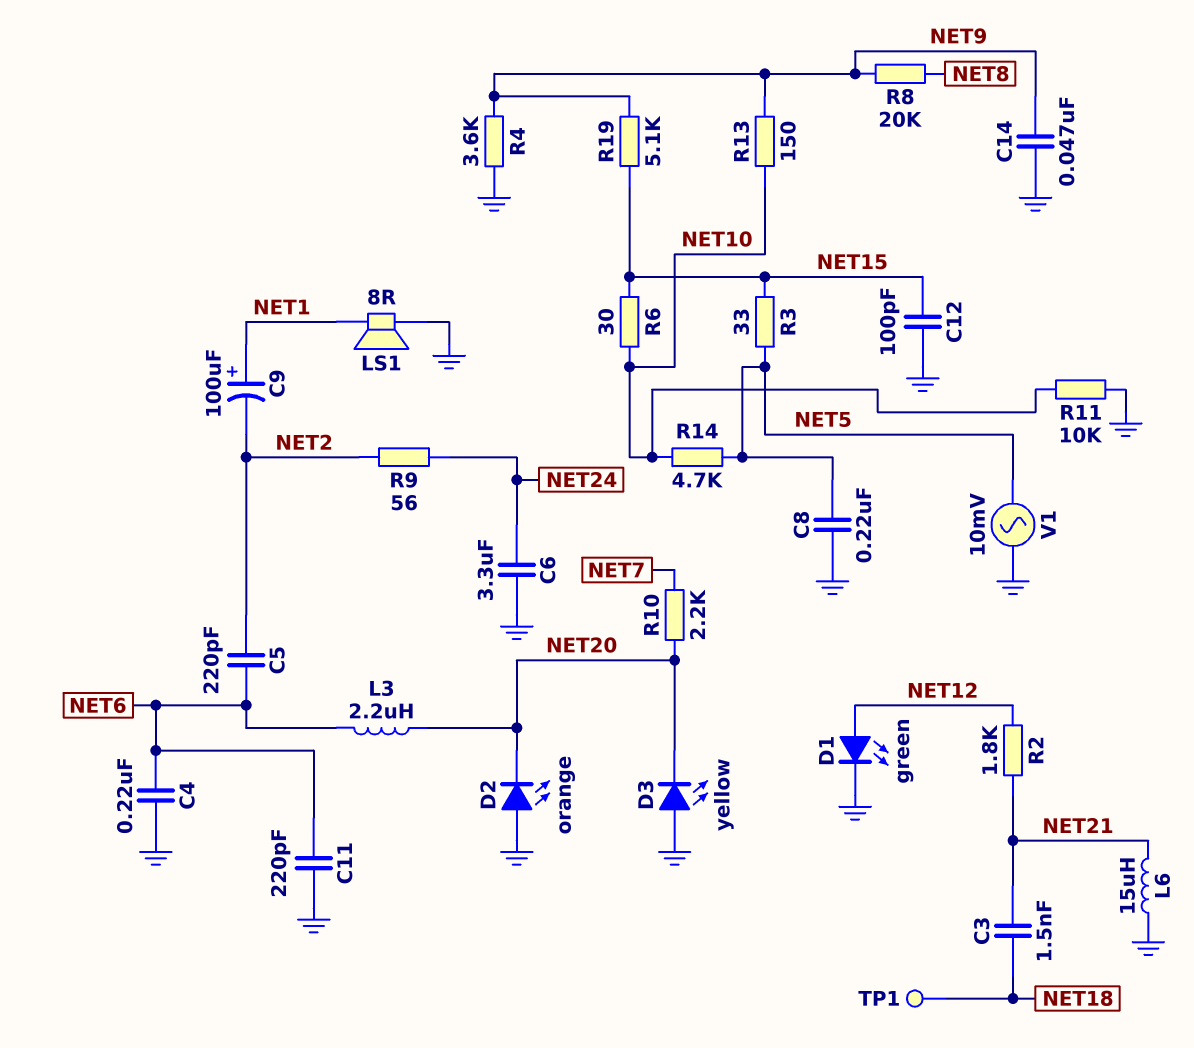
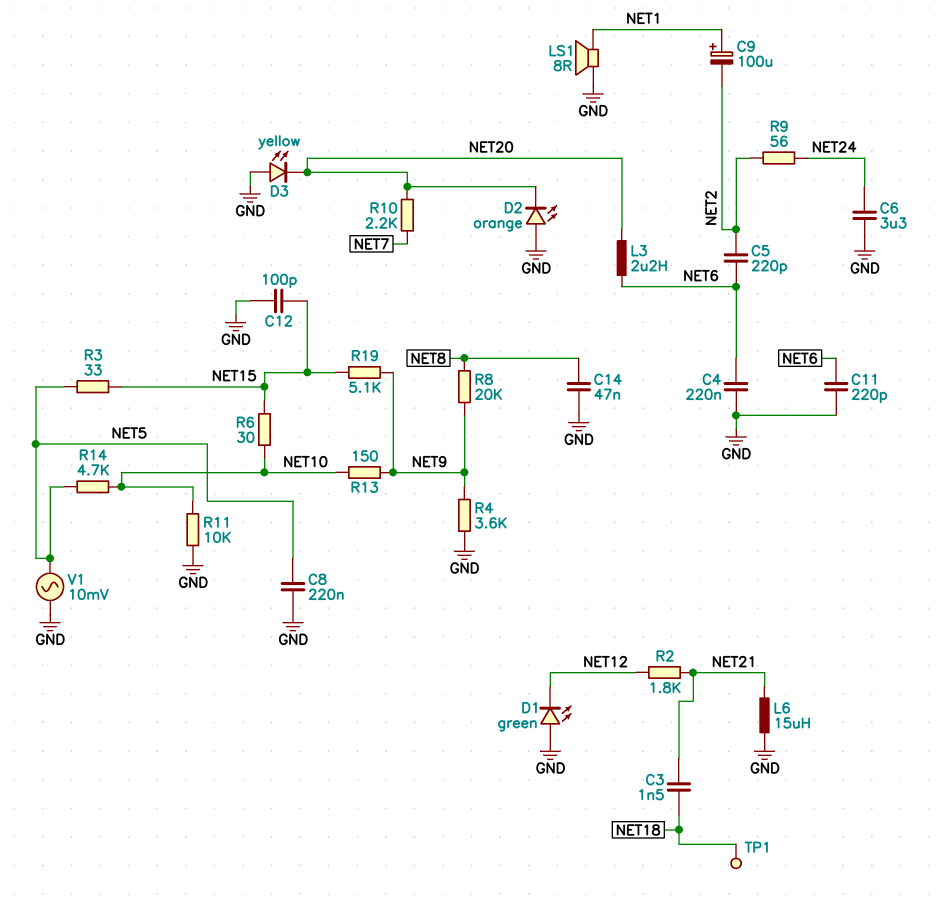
C14: 47nF (GND, NET9) -> 47nF (GND, NET8)
D1: LED green (A NET12, K GND) -> LED green (A GND, K NET12)

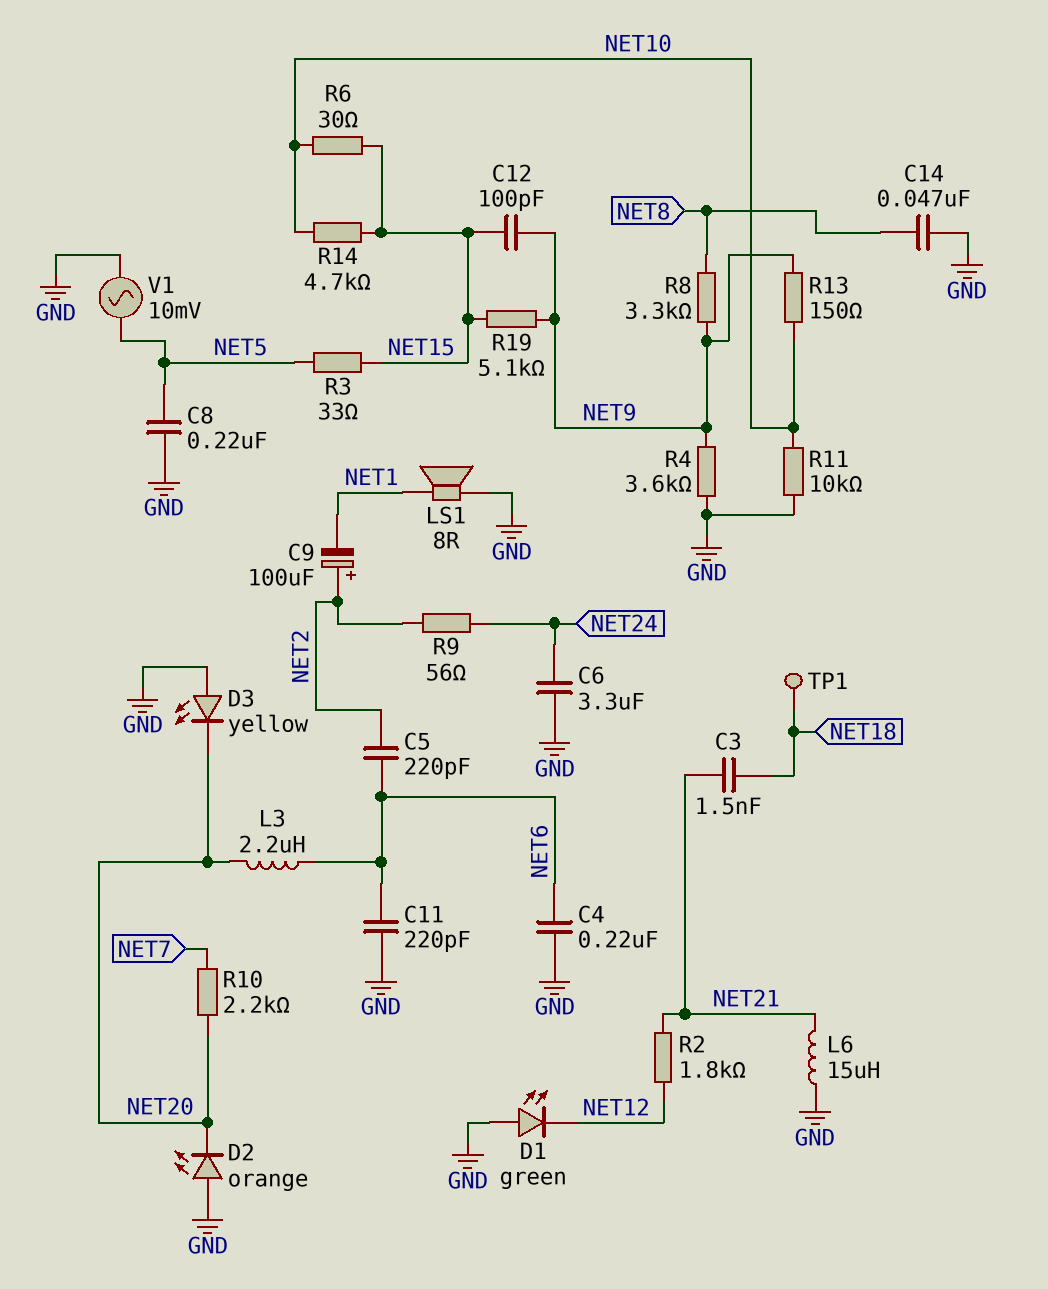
C9: 100uF (plus NET1, minus NET2) -> 100uF (plus NET2, minus NET1)
C12: 100pF (GND, NET15) -> 100pF (NET9, NET15)
R8: 20k (NET8, NET9) -> 3.3k (NET8, NET9)
R14: 4.7k (NET5, NET10) -> 4.7k (NET10, NET15)

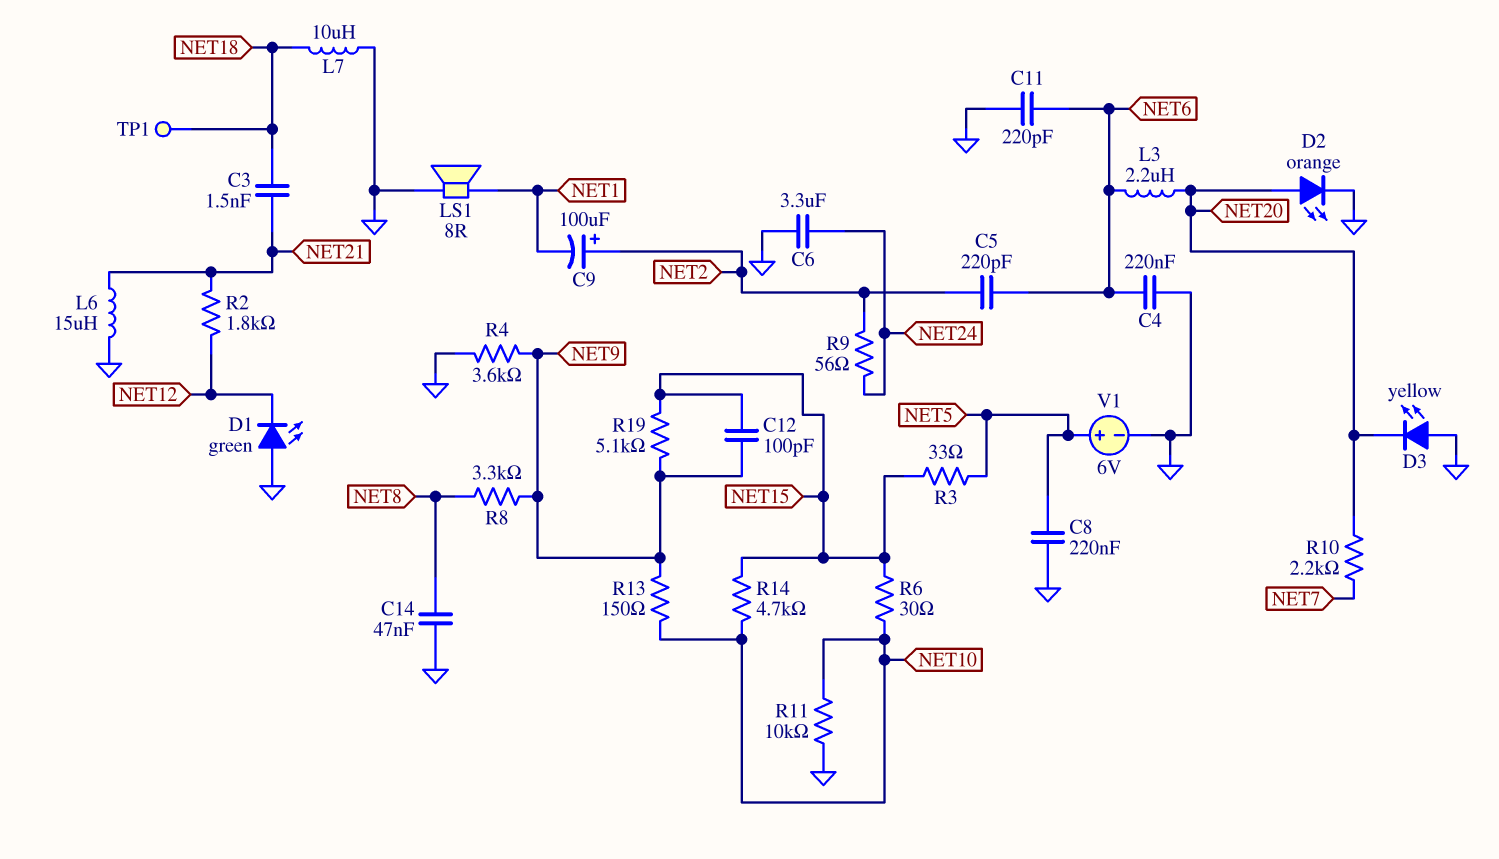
D2: LED orange (A GND, K NET20) -> LED orange (A NET20, K GND)
L7: none -> 10uH (GND, NET18)
V1: AC 10mV (GND, NET5) -> 6V (plus NET5, minus GND)

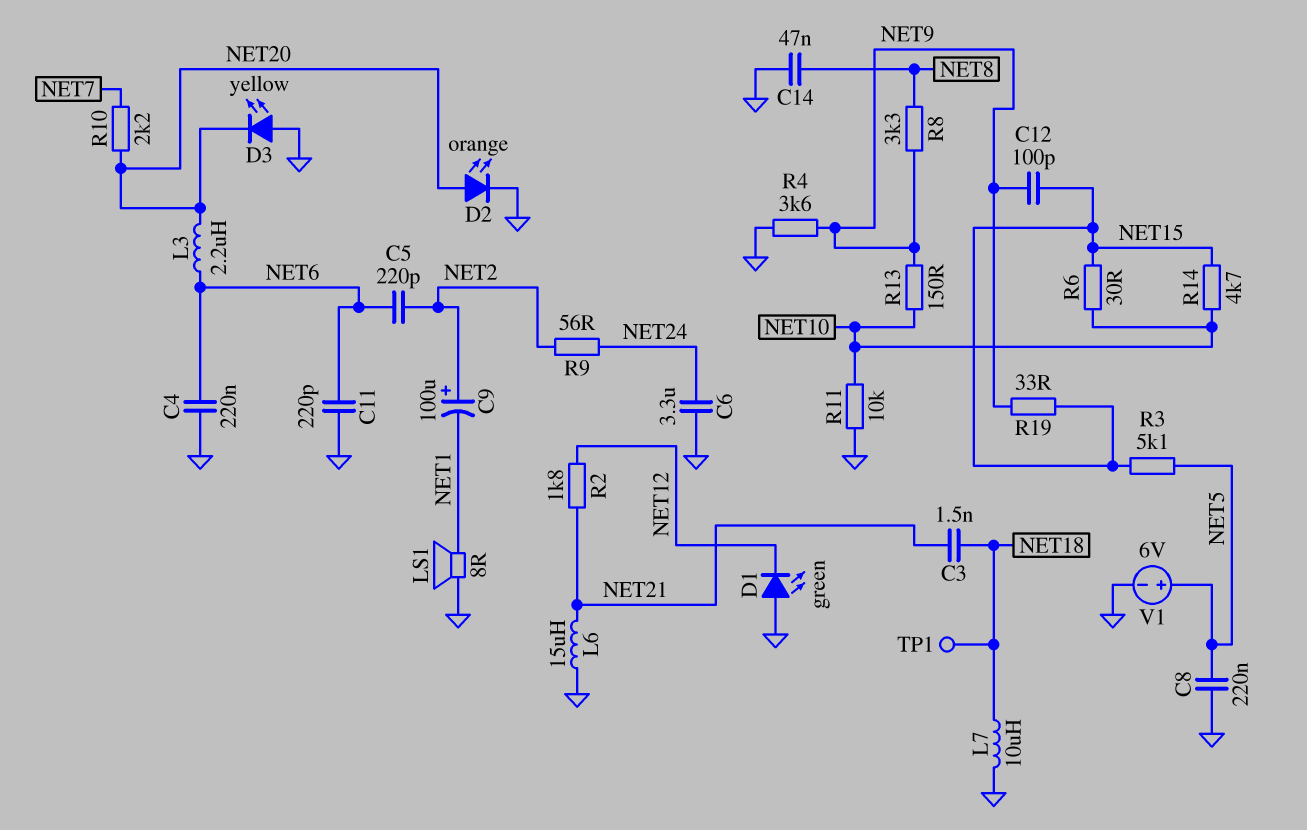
R3: 33 (NET5, NET15) -> 5.1k (NET5, NET15)
R19: 5.1k (NET9, NET15) -> 33 (NET9, NET15)

